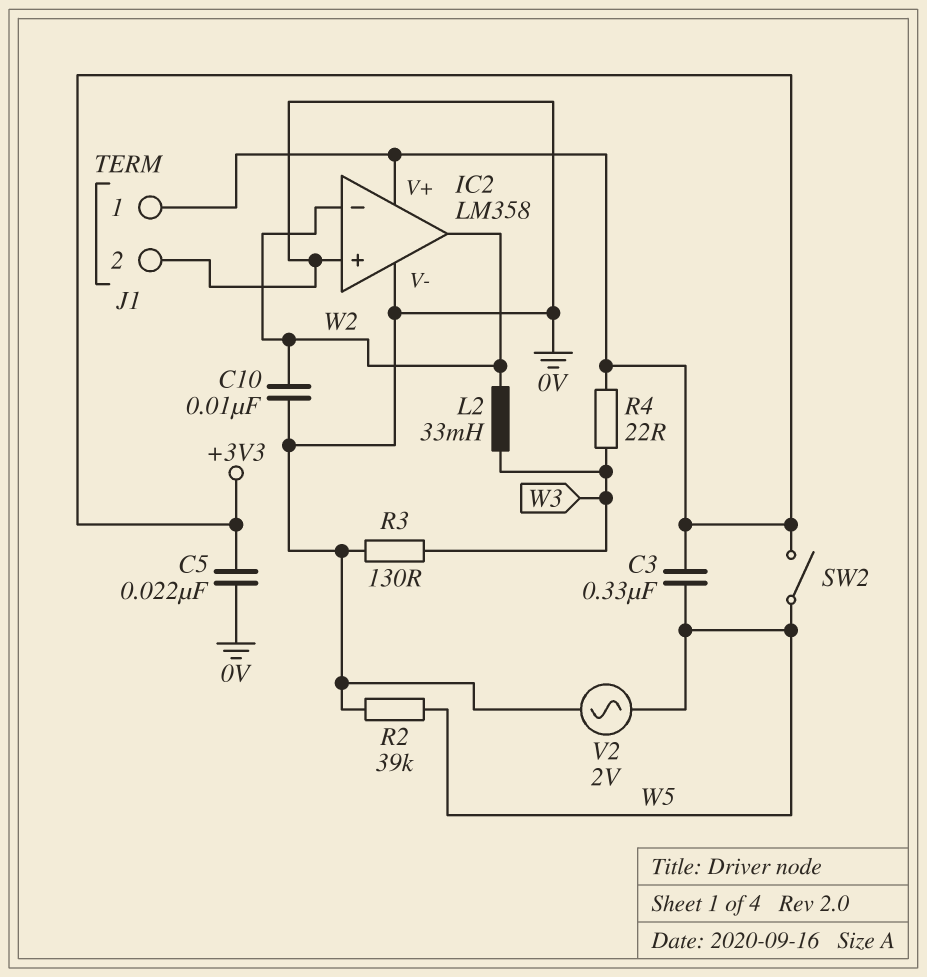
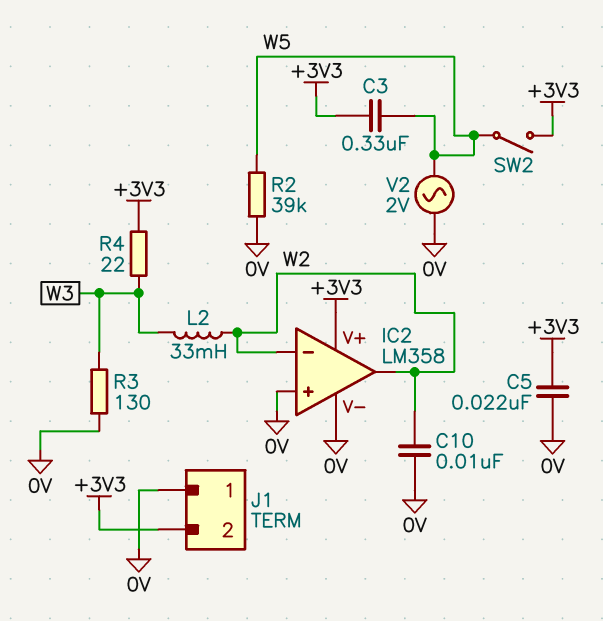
J1 pin 1: +3V3 -> 0V
J1 pin 2: 0V -> +3V3

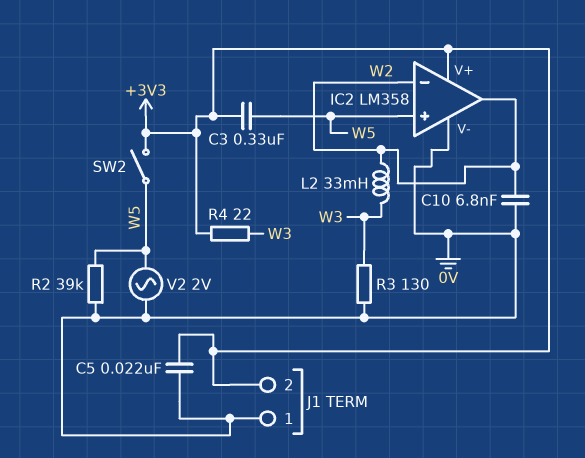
C10: 10nF (0V, W2) -> 6.8nF (0V, W2)
IC2 pin in+: 0V -> W5

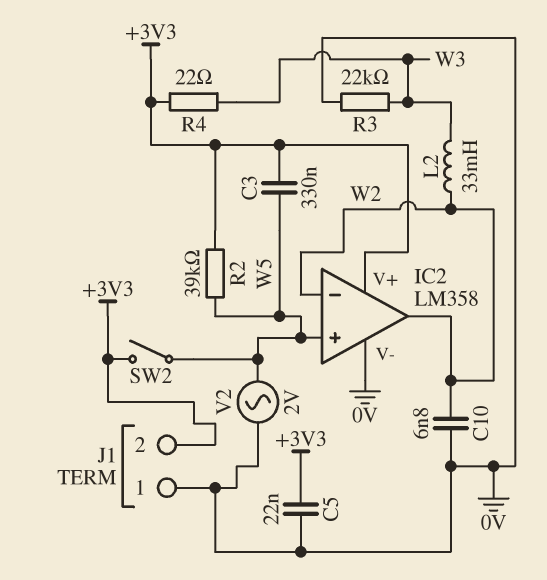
R2: 39k (0V, W5) -> 39k (+3V3, W5)
R3: 130 (0V, W3) -> 22k (0V, W3)

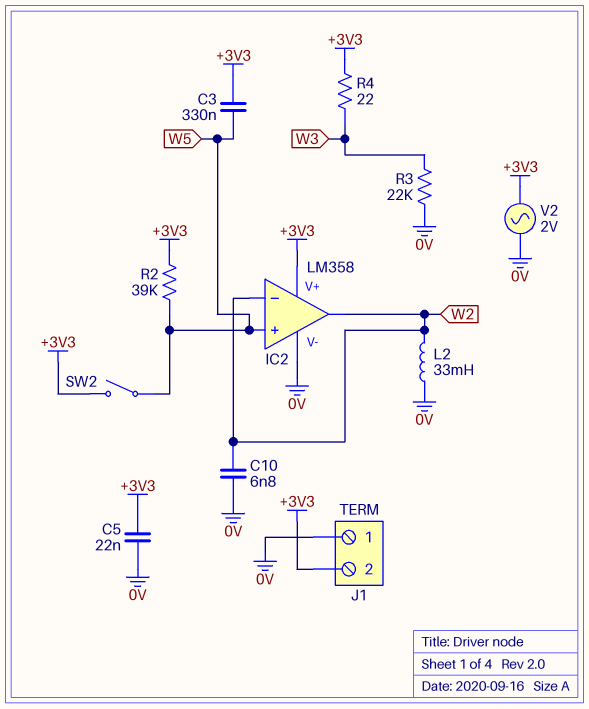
L2: 33mH (W2, W3) -> 33mH (0V, W2)
V2: AC 2V (0V, W5) -> AC 2V (+3V3, 0V)

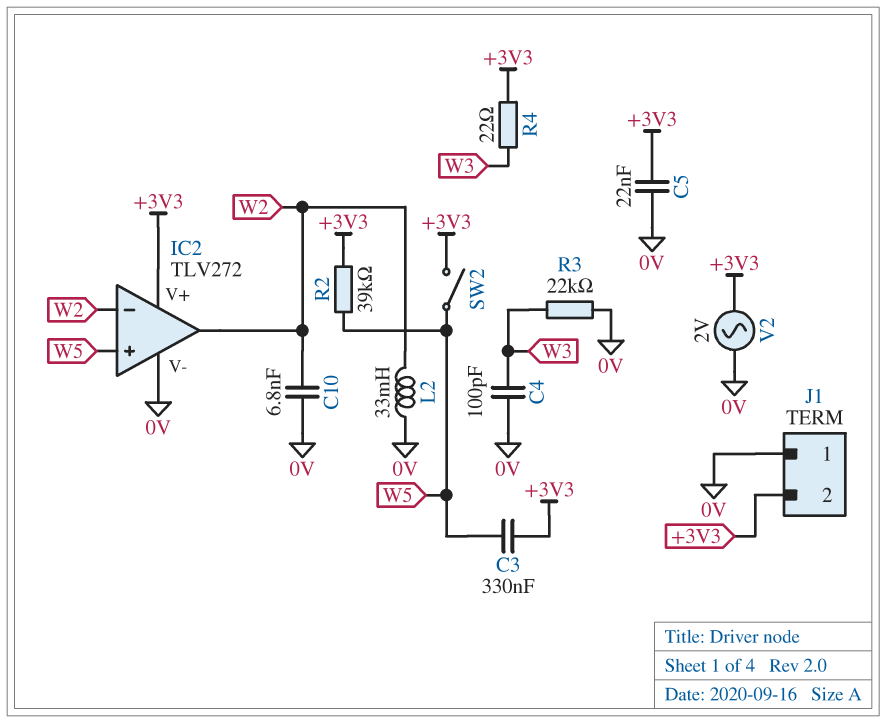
C4: none -> 100pF (0V, W3)
IC2: LM358 -> TLV272

